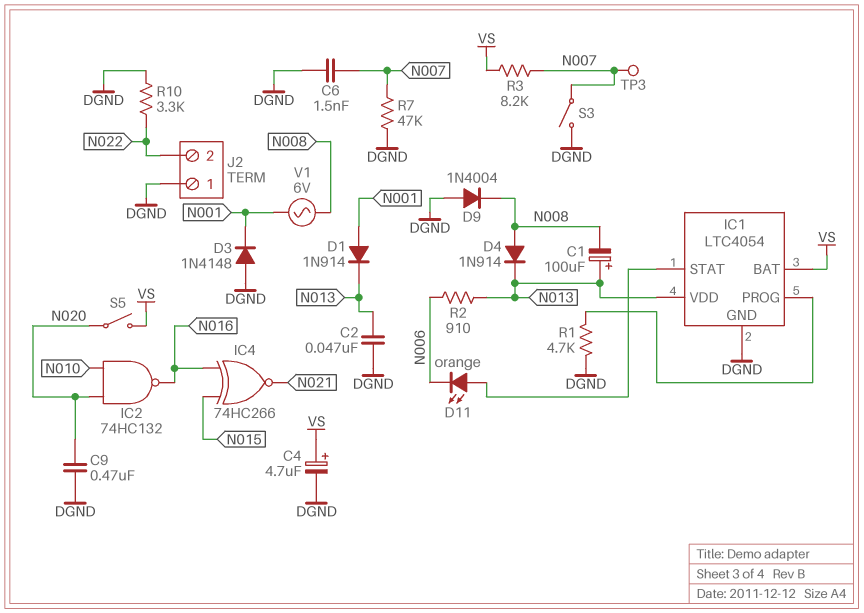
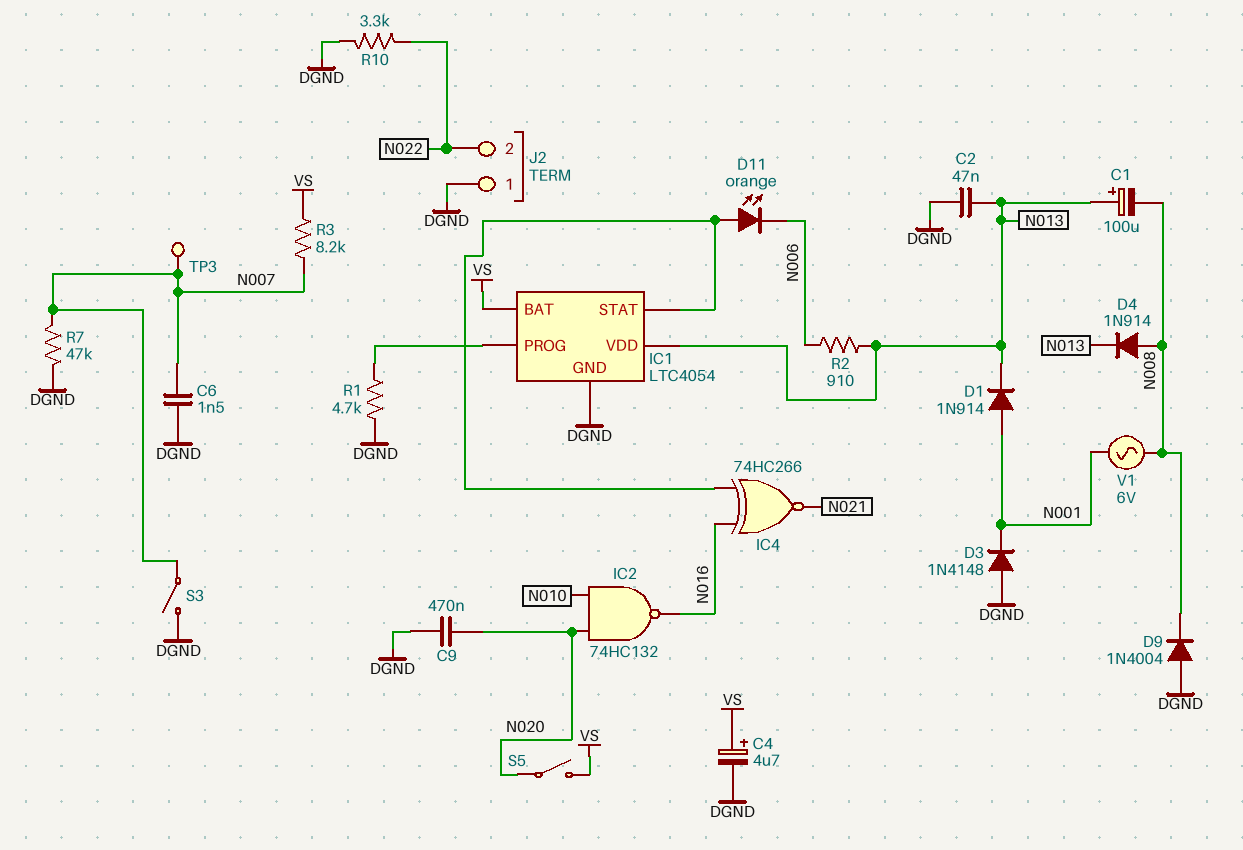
IC4: XNOR 74HC266 (in N015, in N016, out N021) -> XNOR 74HC266 (in IC1/STAT, in N016, out N021)

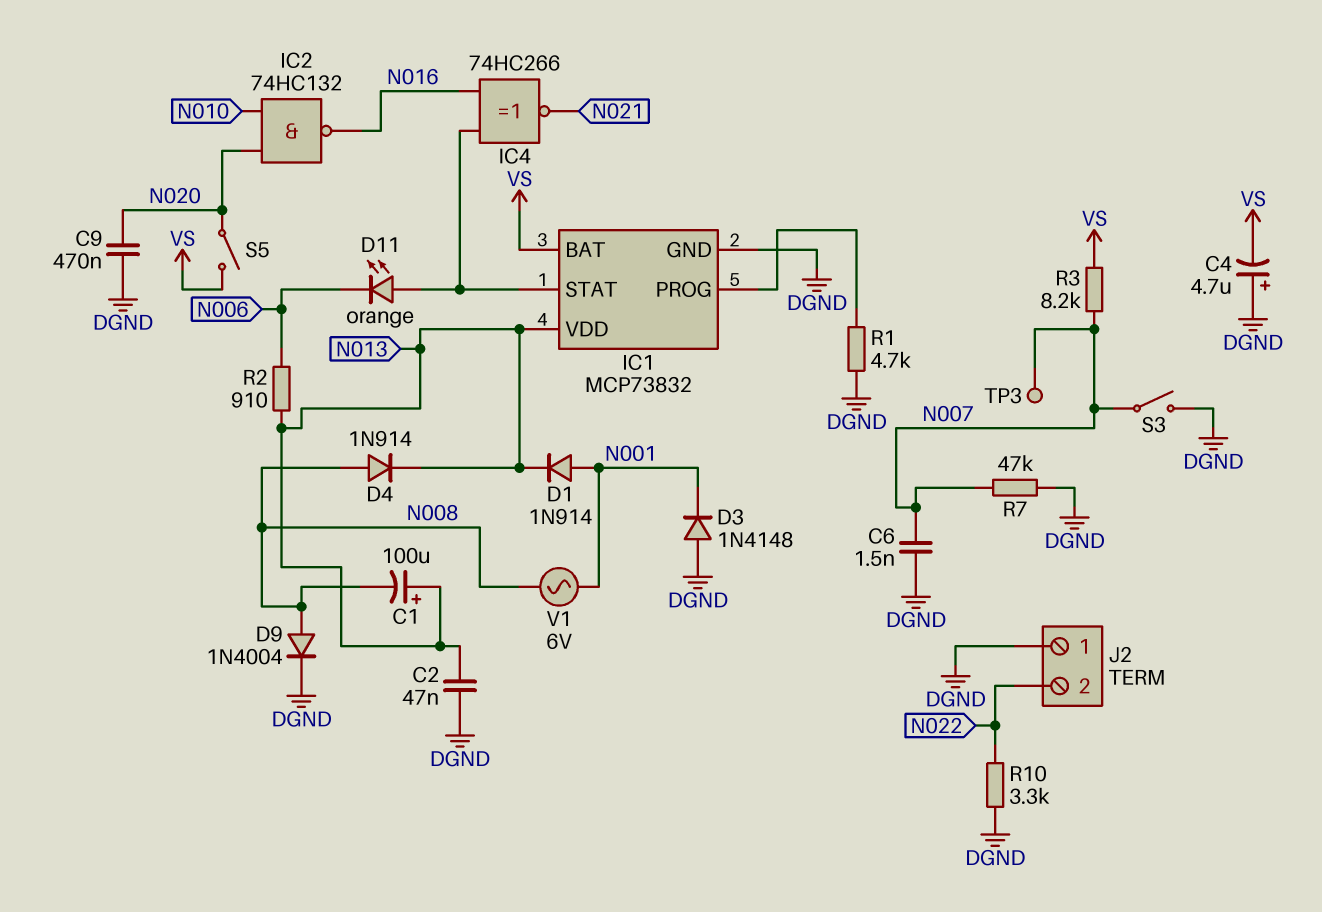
C4: 4.7uF (plus VS, minus DGND) -> 4.7uF (plus DGND, minus VS)
D9: diode 1N4004 (A DGND, K N008) -> diode 1N4004 (A N008, K DGND)
IC1: LTC4054 -> MCP73832

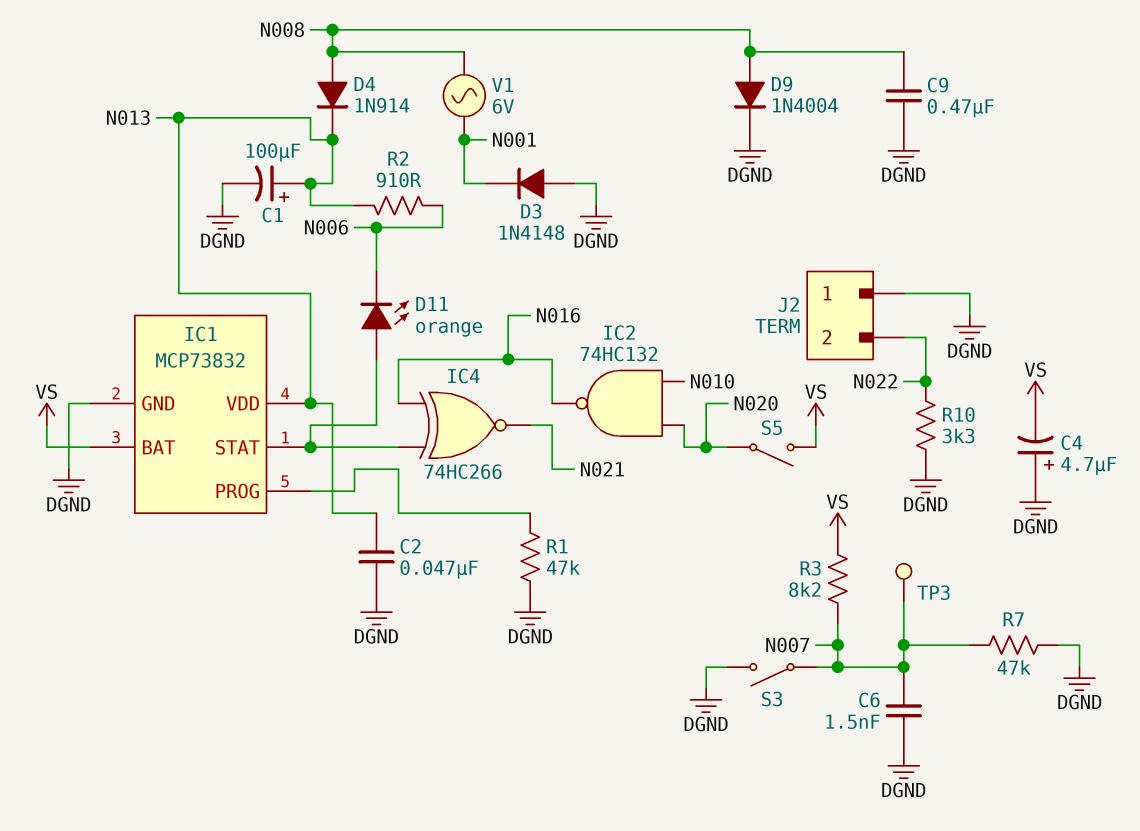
C1: 100uF (plus N013, minus N008) -> 100uF (plus N013, minus DGND)
C9: 470nF (DGND, N020) -> 470nF (DGND, N008)
D1: diode 1N914 (A N001, K N013) -> none
R1: 4.7k (DGND, IC1/PROG) -> 47k (DGND, IC1/PROG)

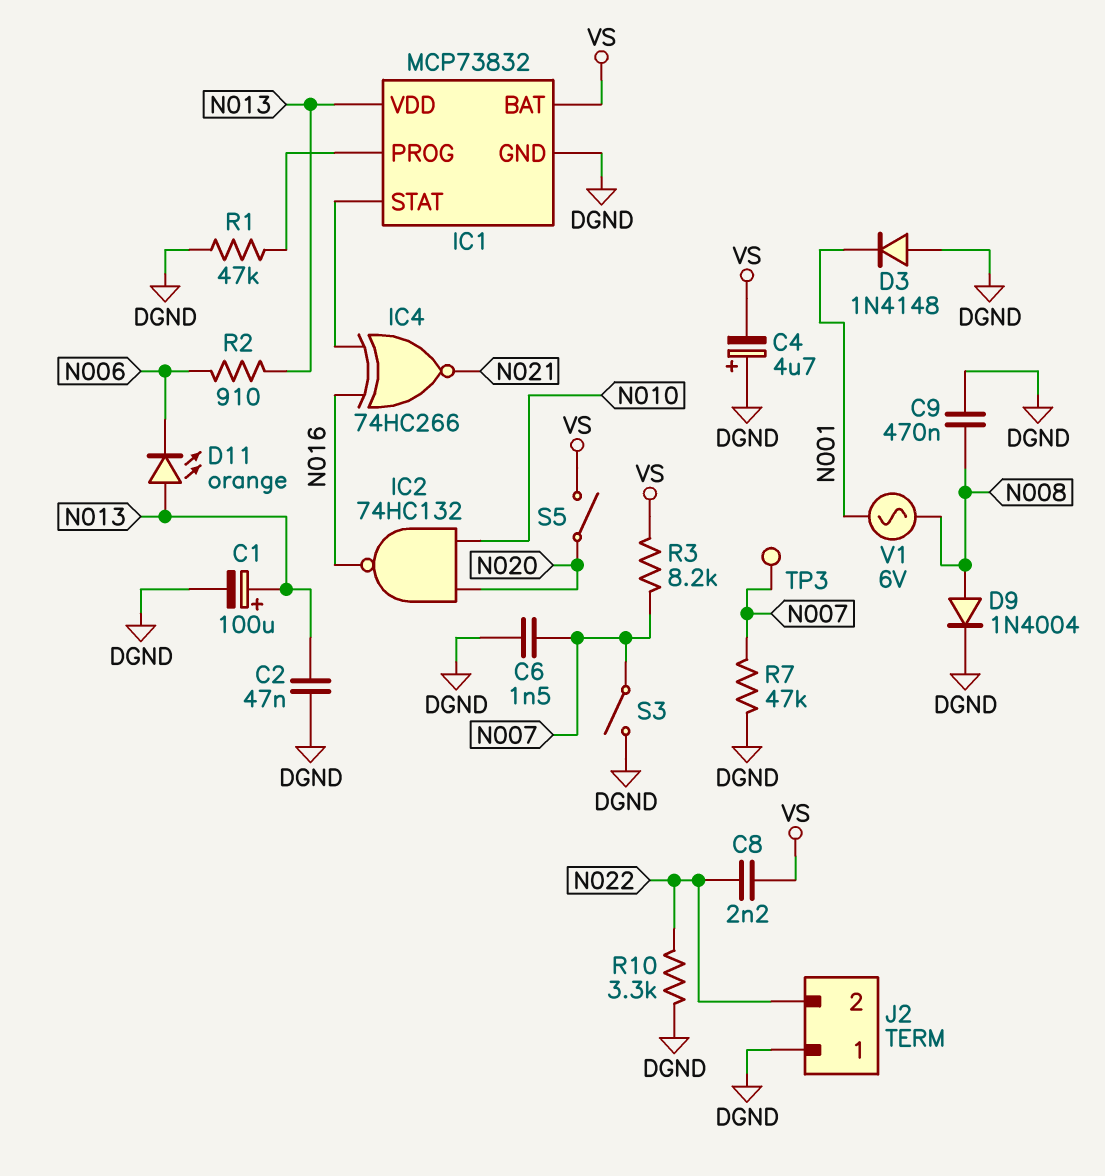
C8: none -> 2.2nF (N022, VS)
D4: diode 1N914 (A N008, K N013) -> none
D11: LED orange (A IC1/STAT, K N006) -> LED orange (A N013, K N006)

